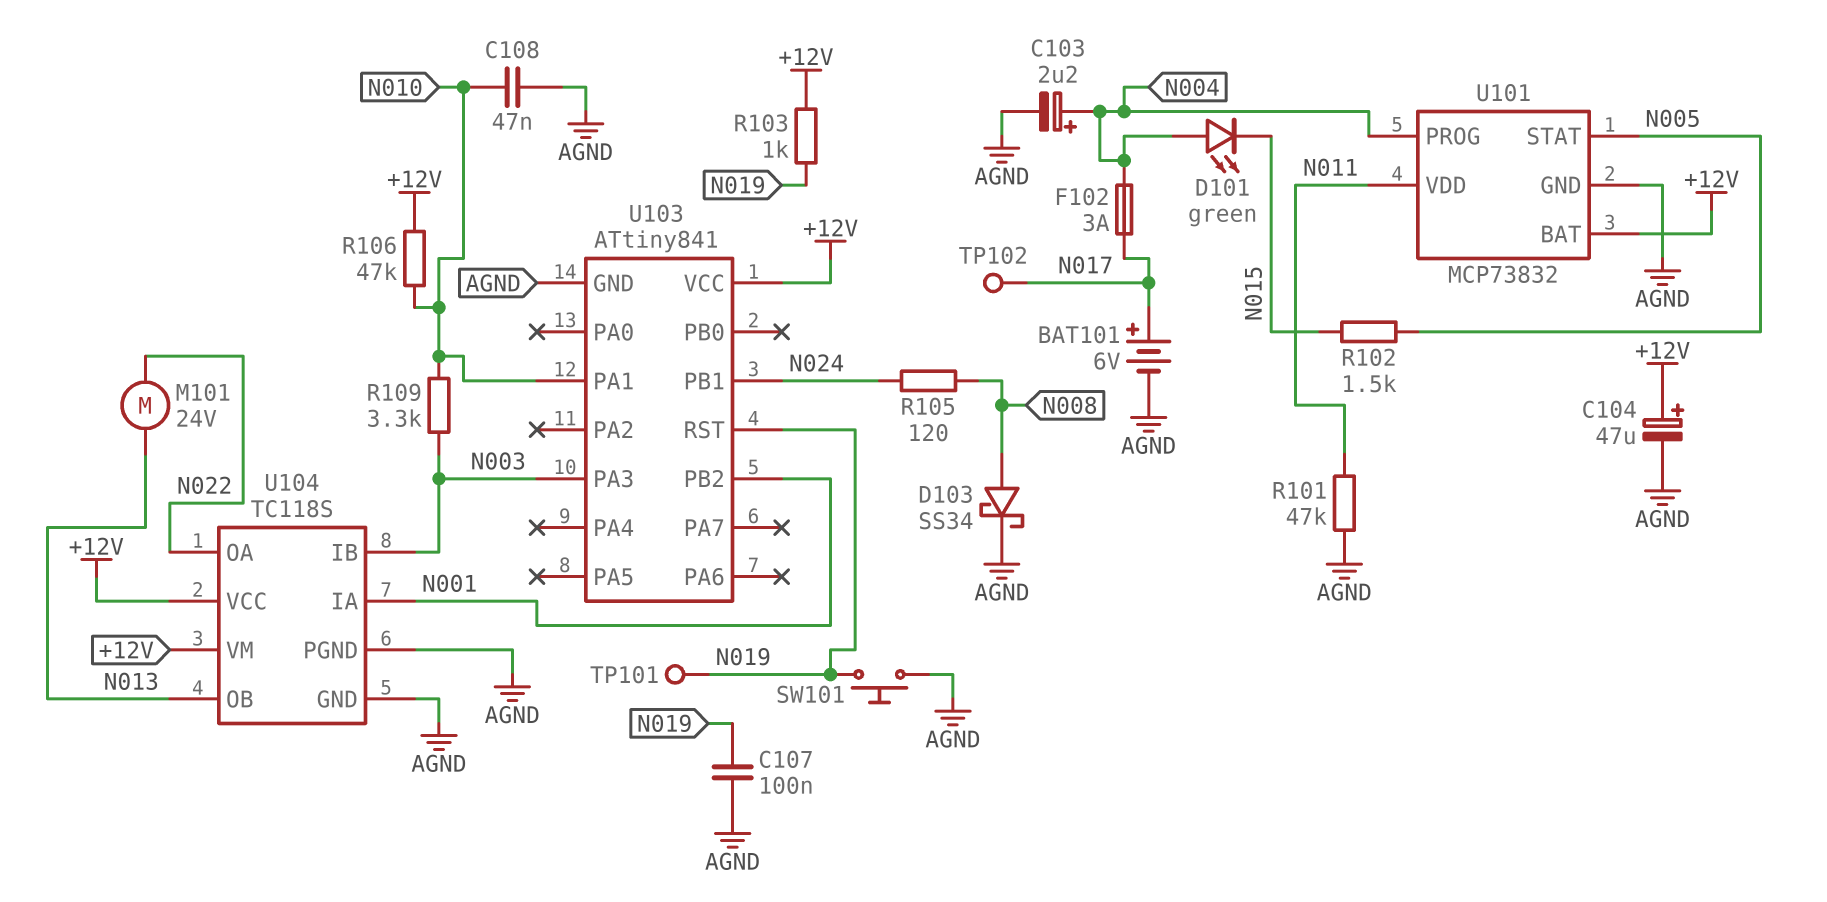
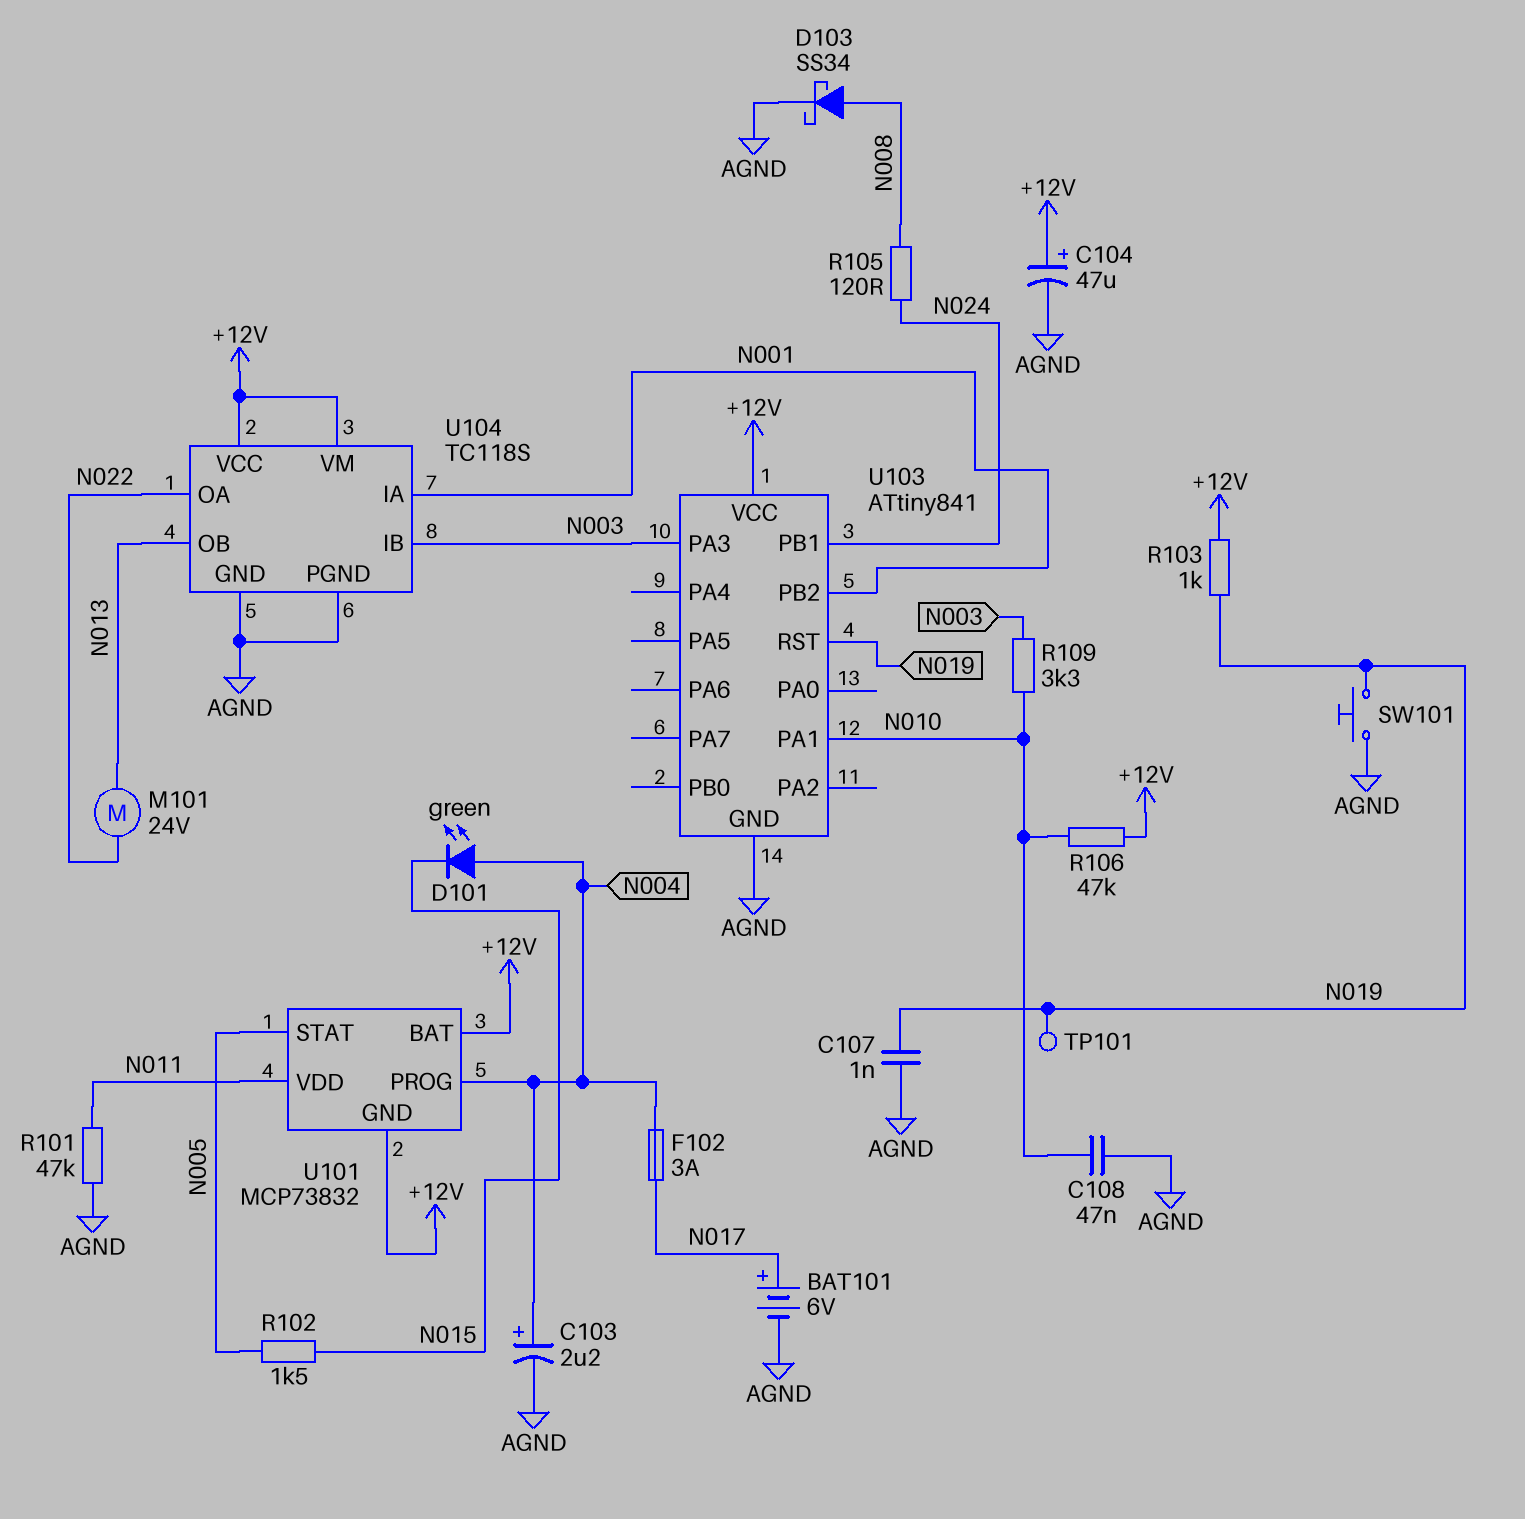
C107: 100nF (AGND, N019) -> 1nF (AGND, N019)
TP102: test point (N017) -> none
U101 pin GND: AGND -> +12V

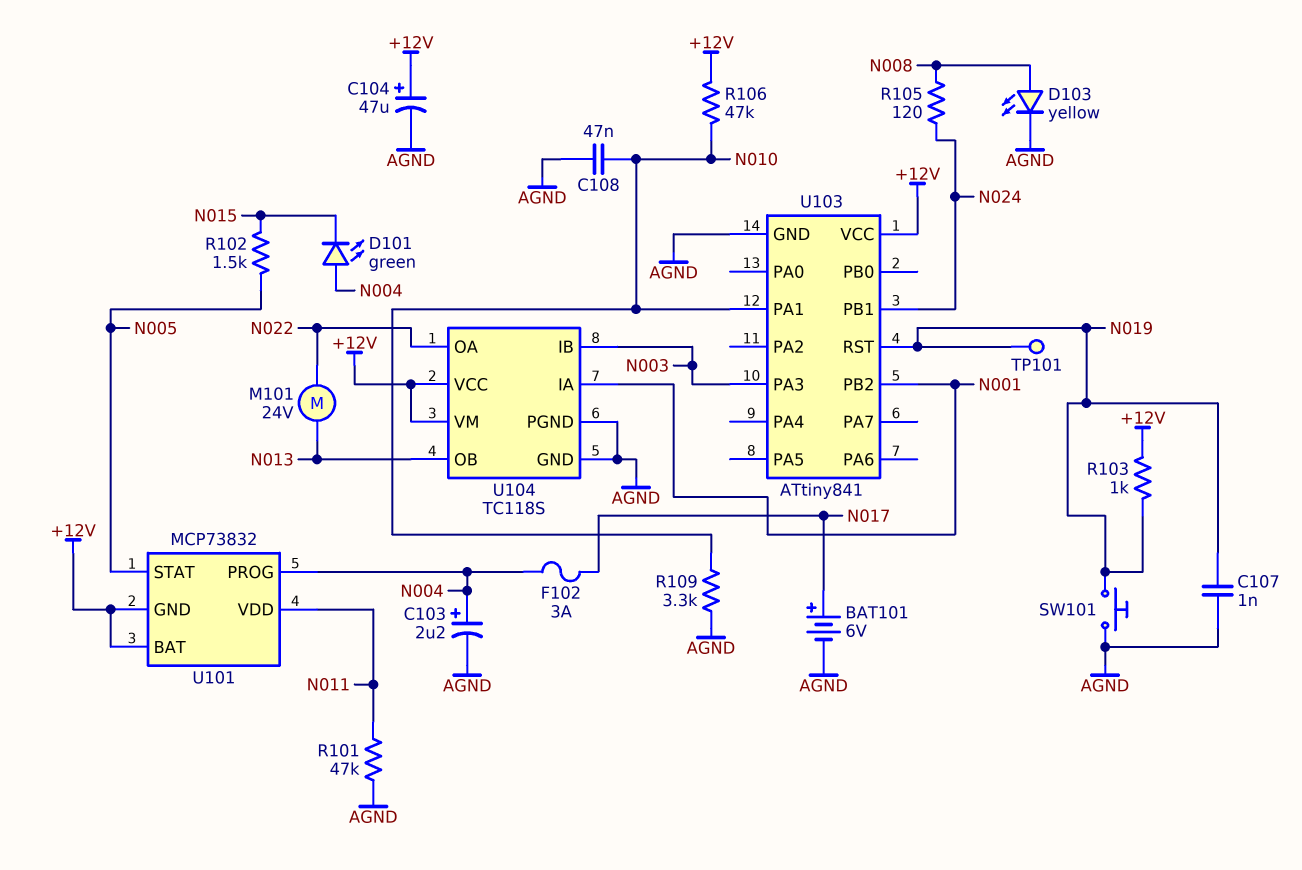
D103: schottky SS34 (A N008, K AGND) -> LED yellow (A N008, K AGND)
R109: 3.3k (N003, N010) -> 3.3k (AGND, N010)

